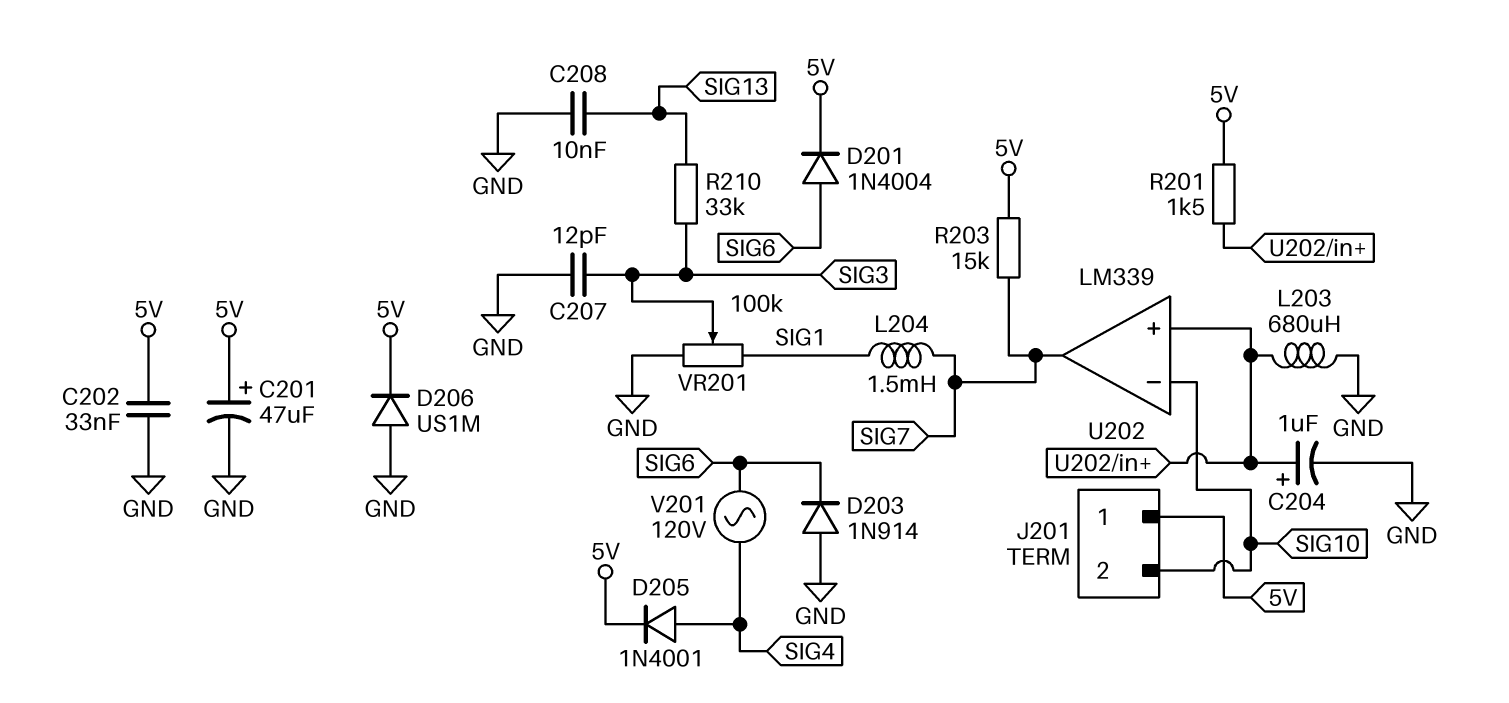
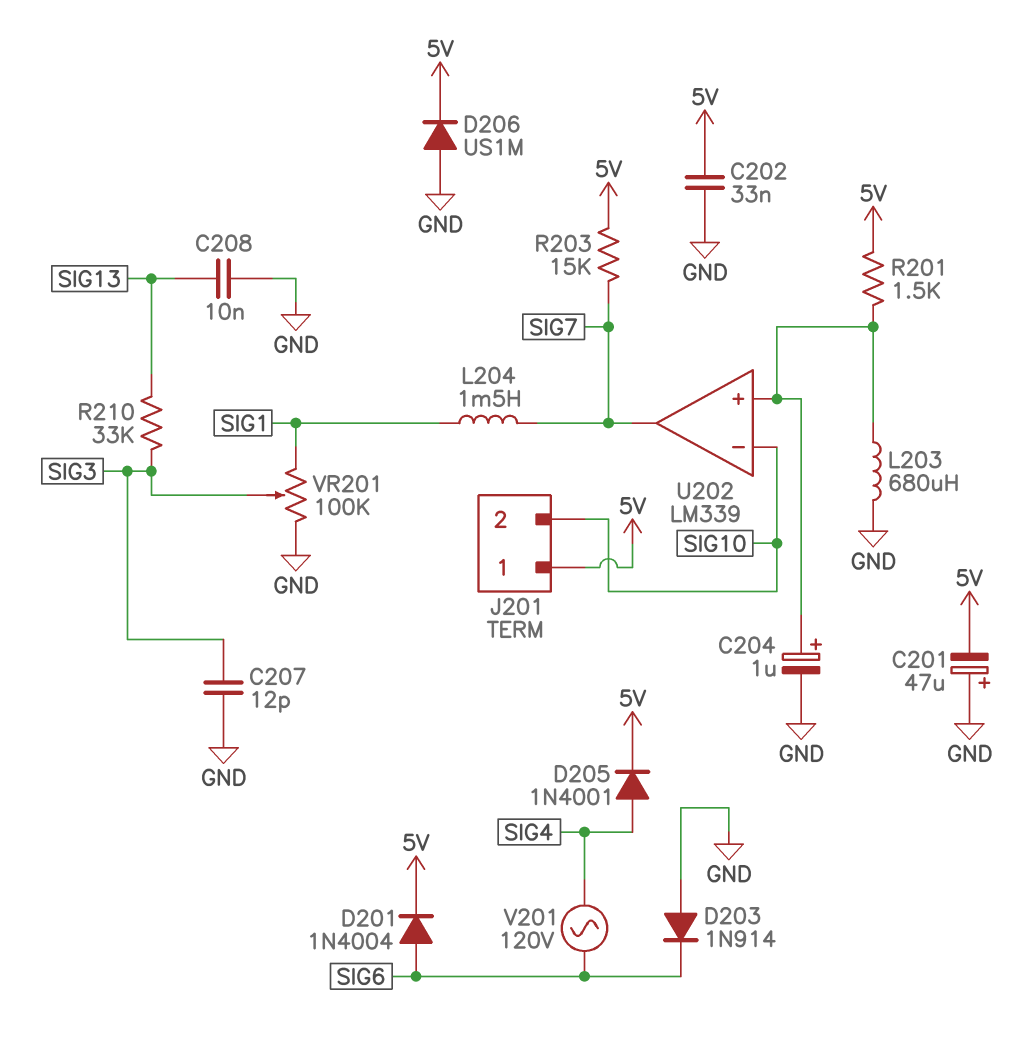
C201: 47uF (plus 5V, minus GND) -> 47uF (plus GND, minus 5V)

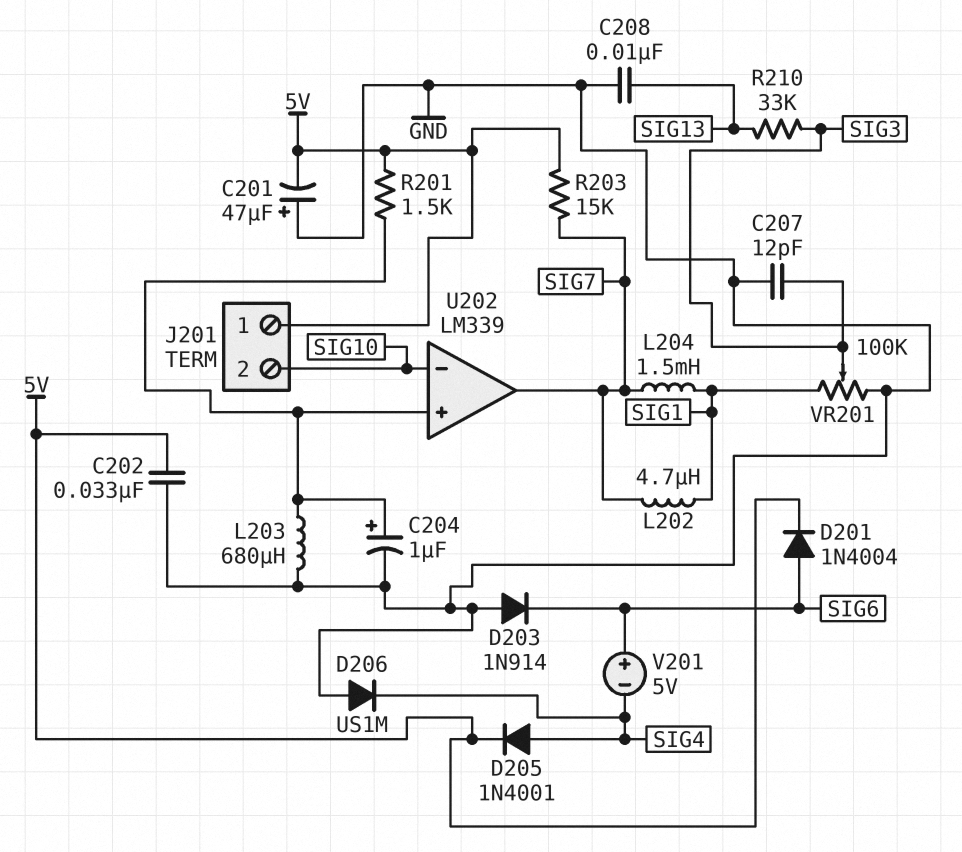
D206: diode US1M (A GND, K 5V) -> diode US1M (A GND, K SIG4)
L202: none -> 4.7uH (SIG1, SIG7)
V201: AC 120V (SIG4, SIG6) -> 5V (plus SIG6, minus SIG4)

